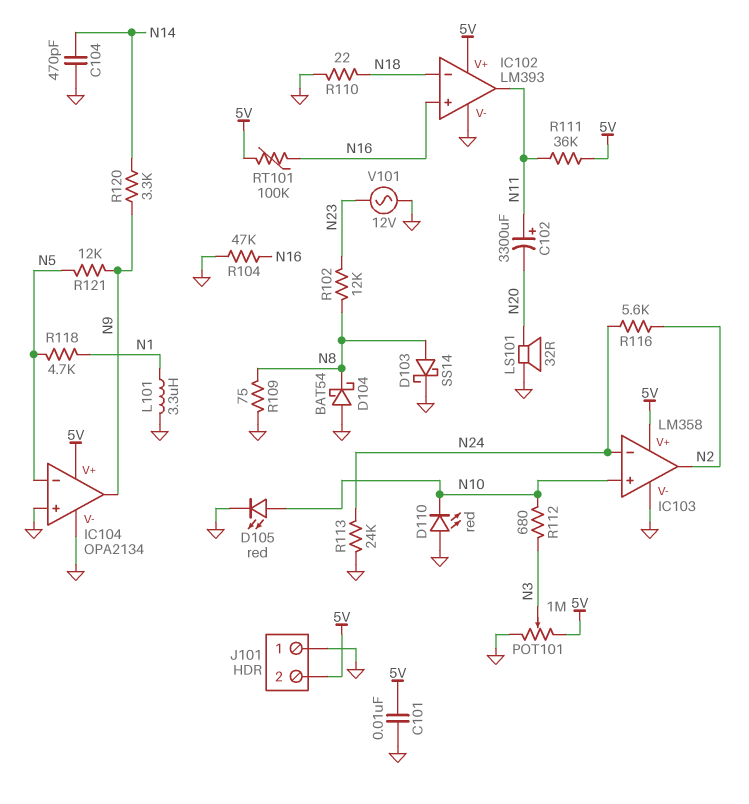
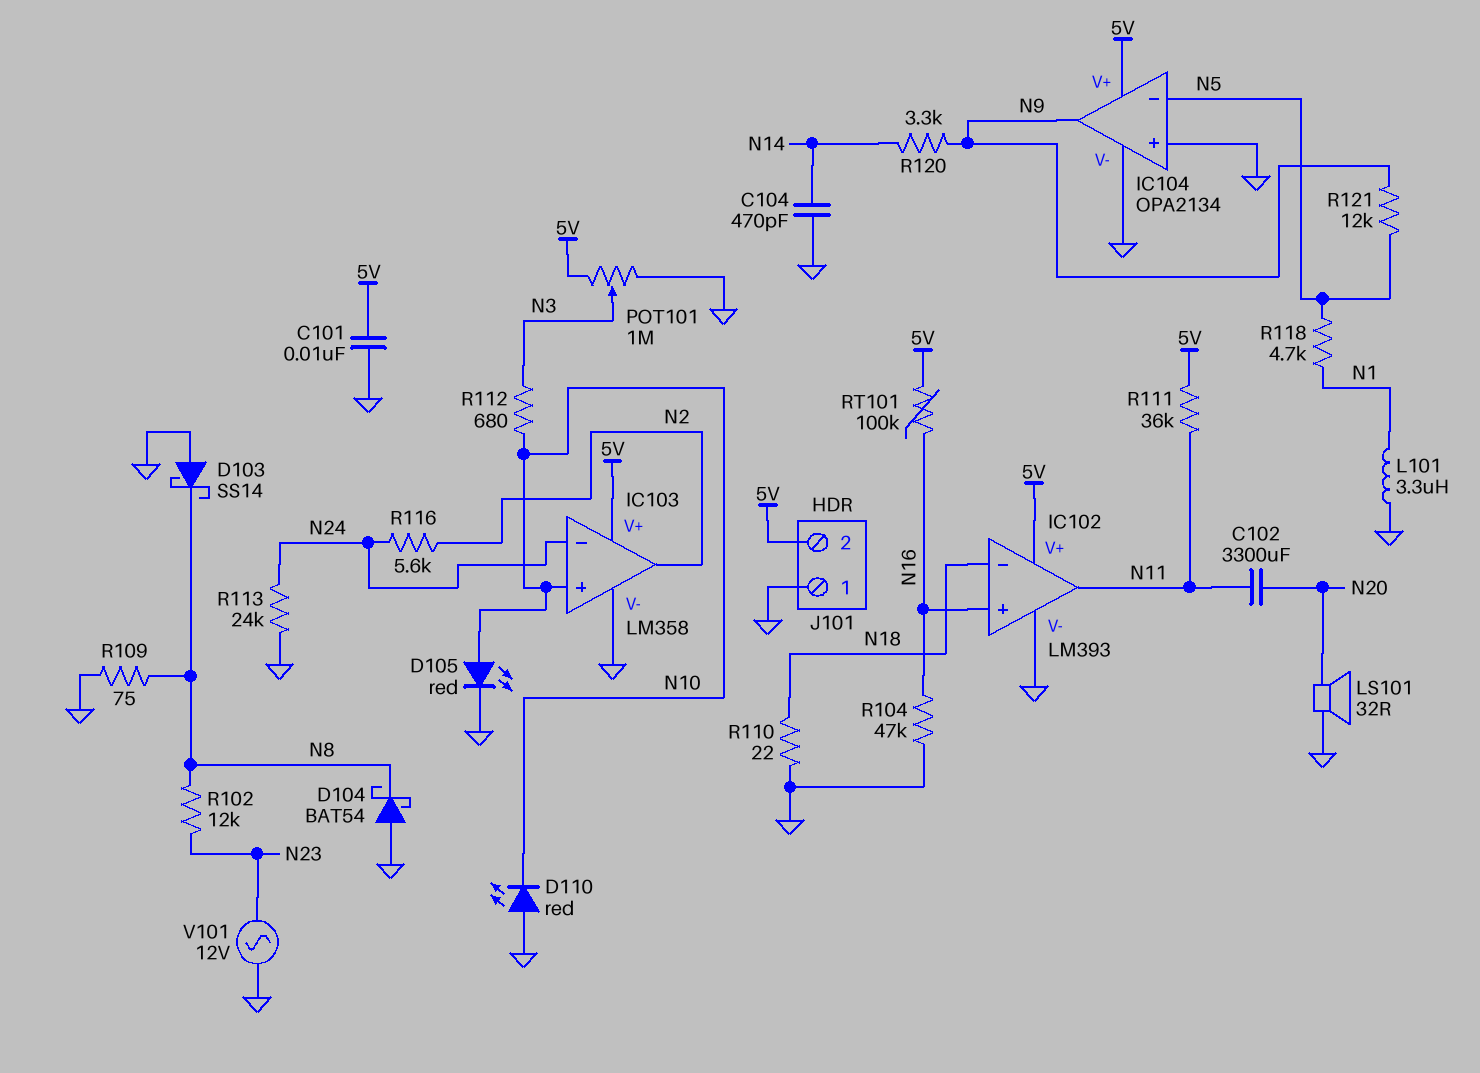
C102: 3300uF (plus N11, minus N20) -> 3300uF (N11, N20)
D103: schottky SS14 (A N8, K GND) -> schottky SS14 (A GND, K N8)

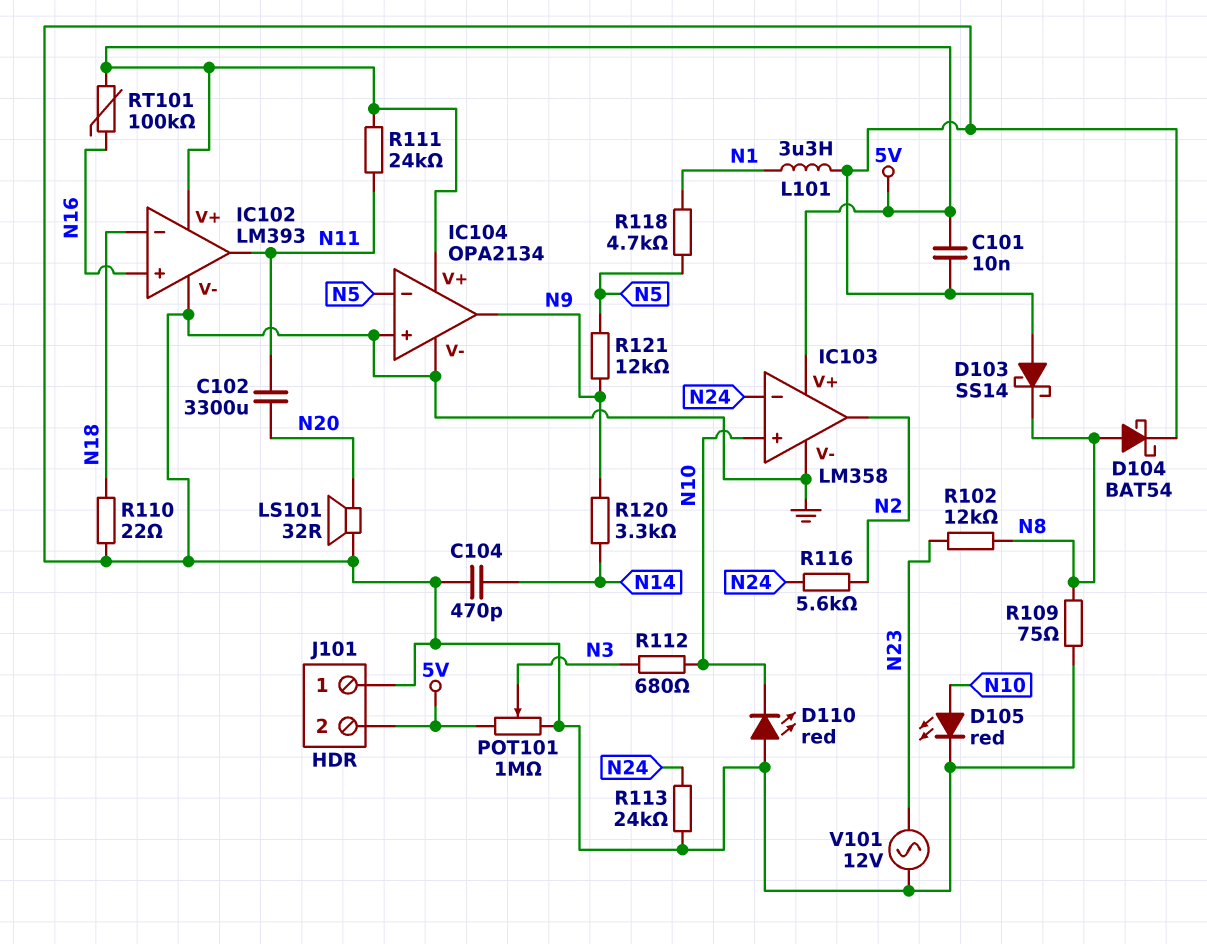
D104: schottky BAT54 (A GND, K N8) -> schottky BAT54 (A N8, K GND)
R104: 47k (GND, N16) -> none
R111: 36k (5V, N11) -> 24k (5V, N11)

